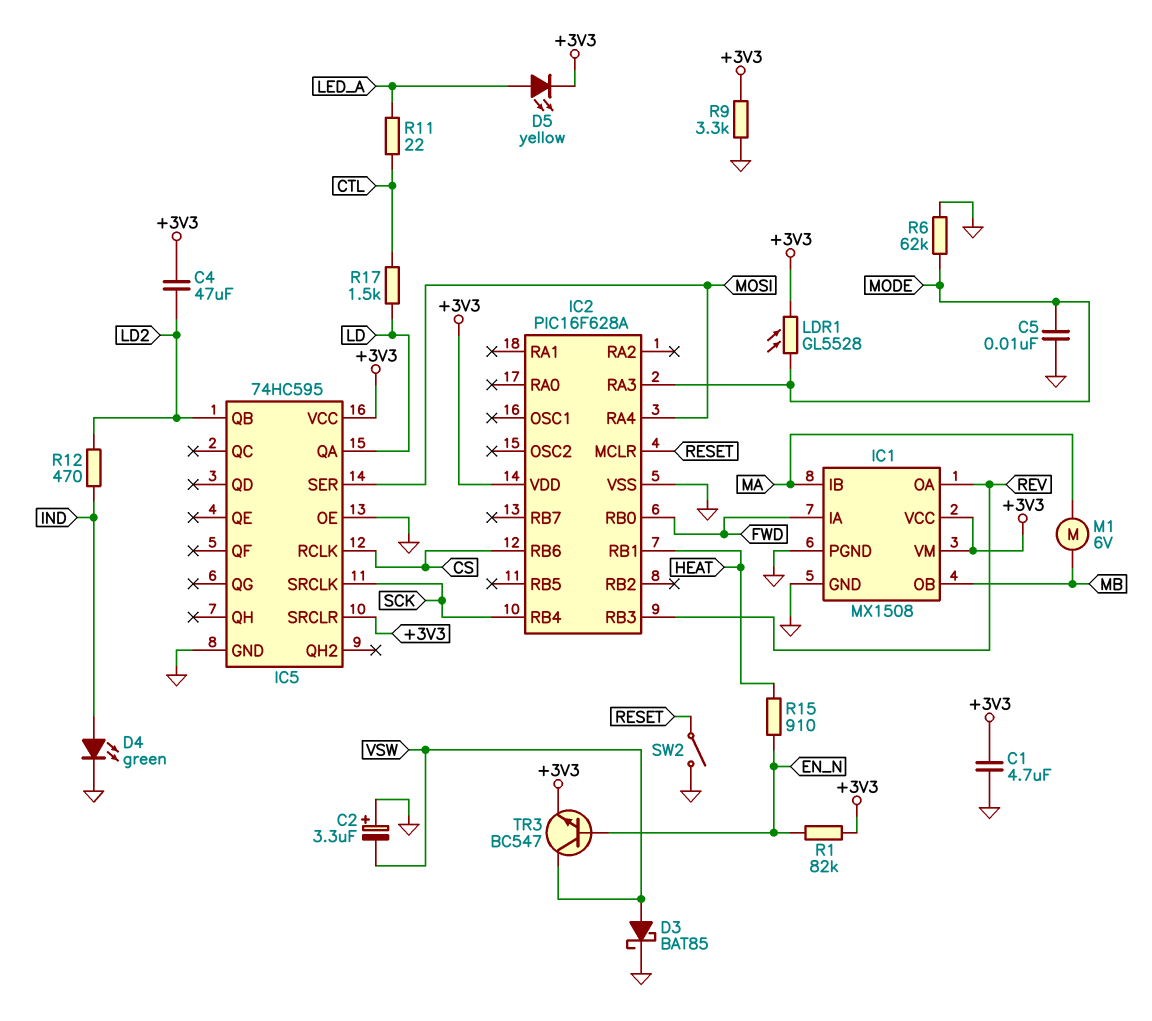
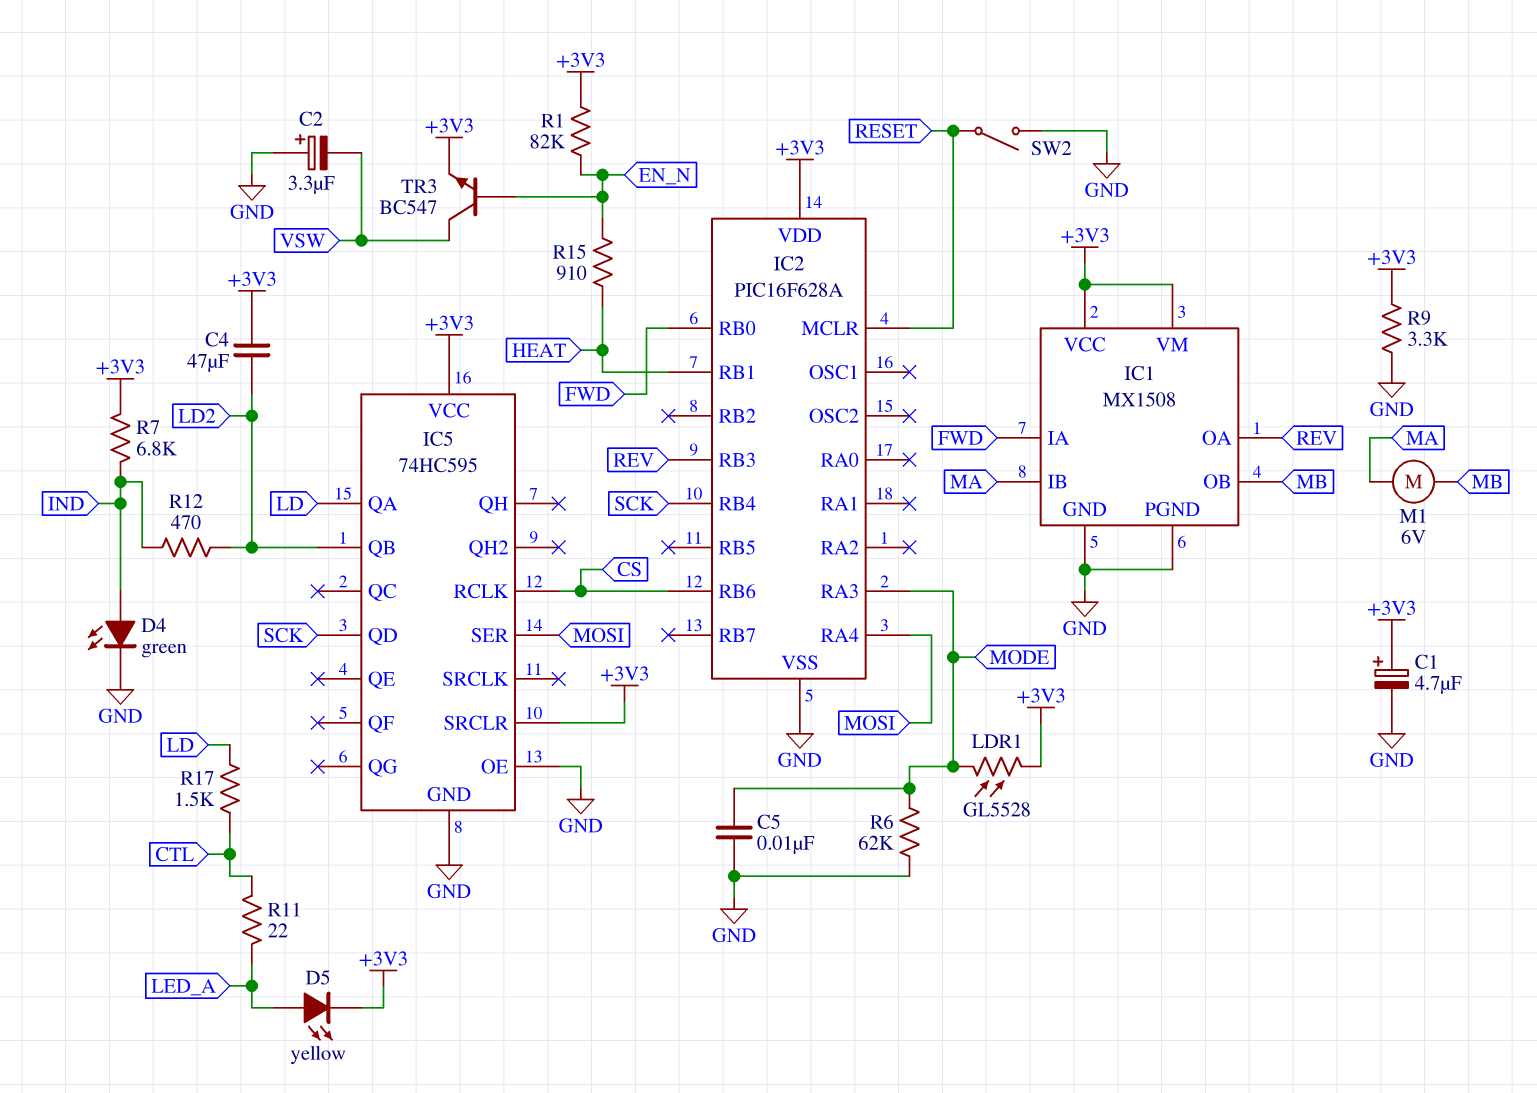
C1: 4.7uF (+3V3, GND) -> 4.7uF (plus +3V3, minus GND)
D3: schottky BAT85 (A VSW, K GND) -> none
IC5 pin QD: none -> SCK
IC5 pin SRCLK: SCK -> none
R7: none -> 6.8k (+3V3, IND)

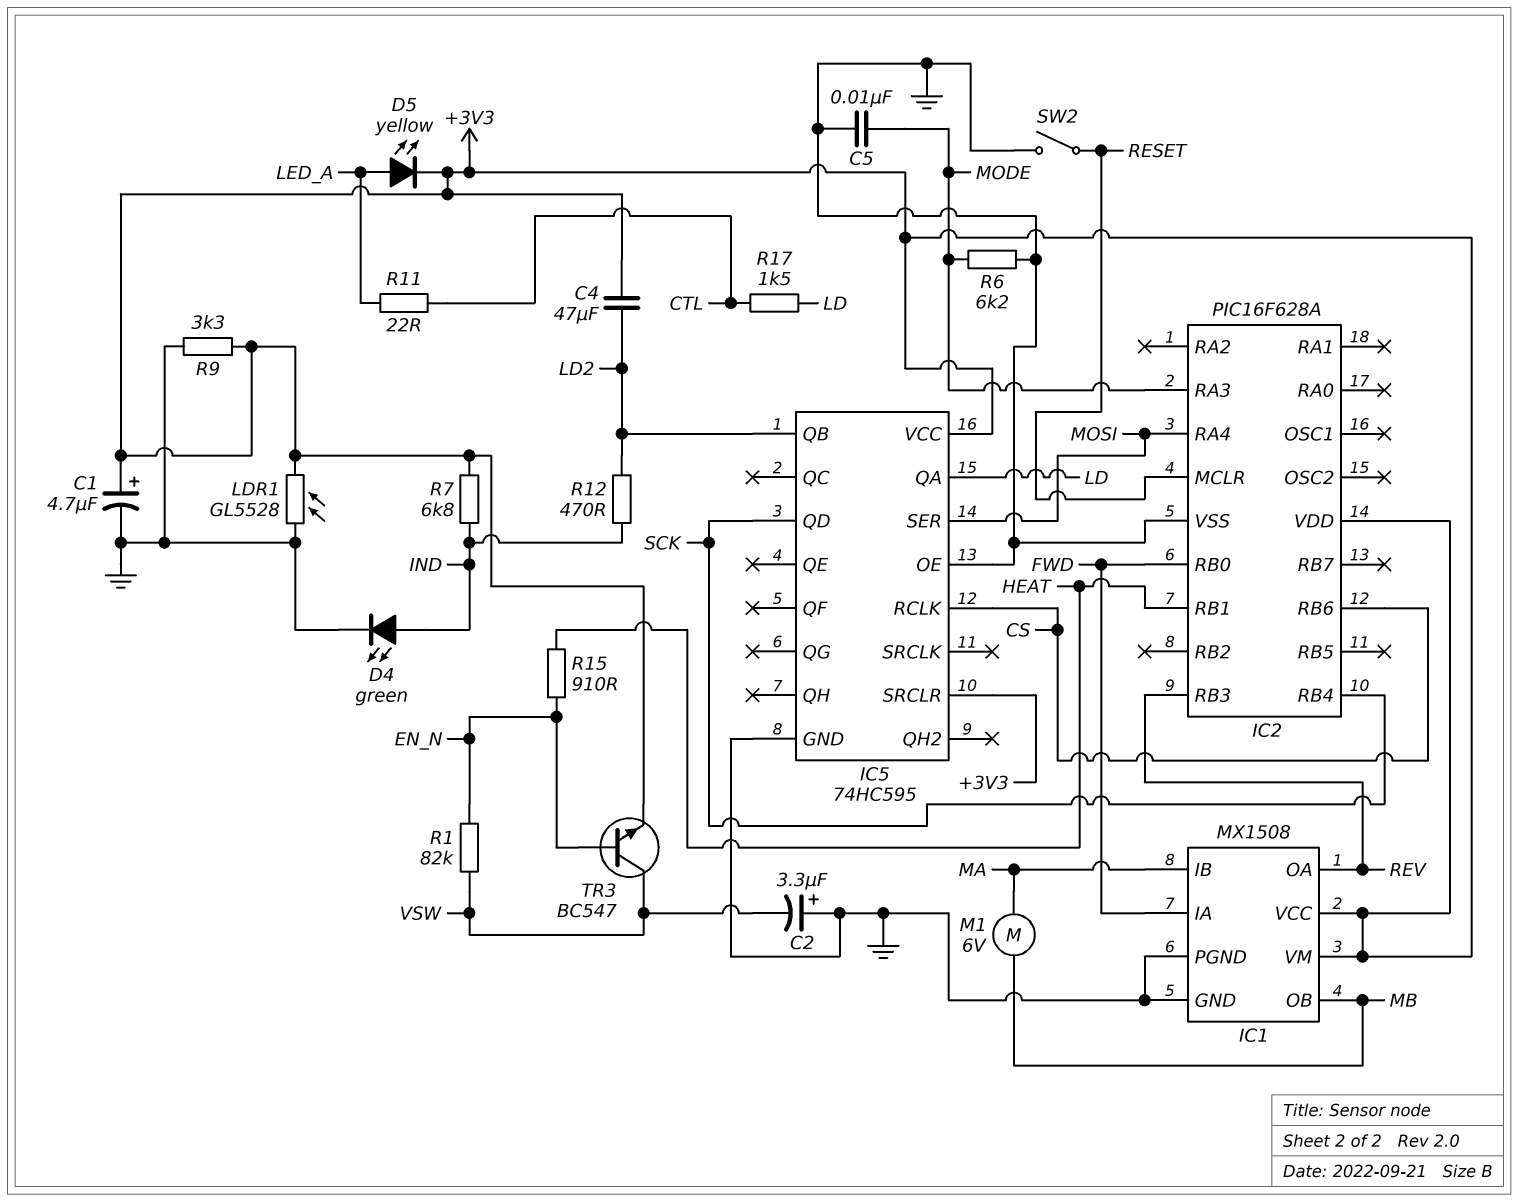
LDR1: GL5528 (+3V3, MODE) -> GL5528 (+3V3, GND)
R1: 82k (+3V3, EN_N) -> 82k (EN_N, VSW)
R6: 62k (GND, MODE) -> 6.2k (GND, MODE)

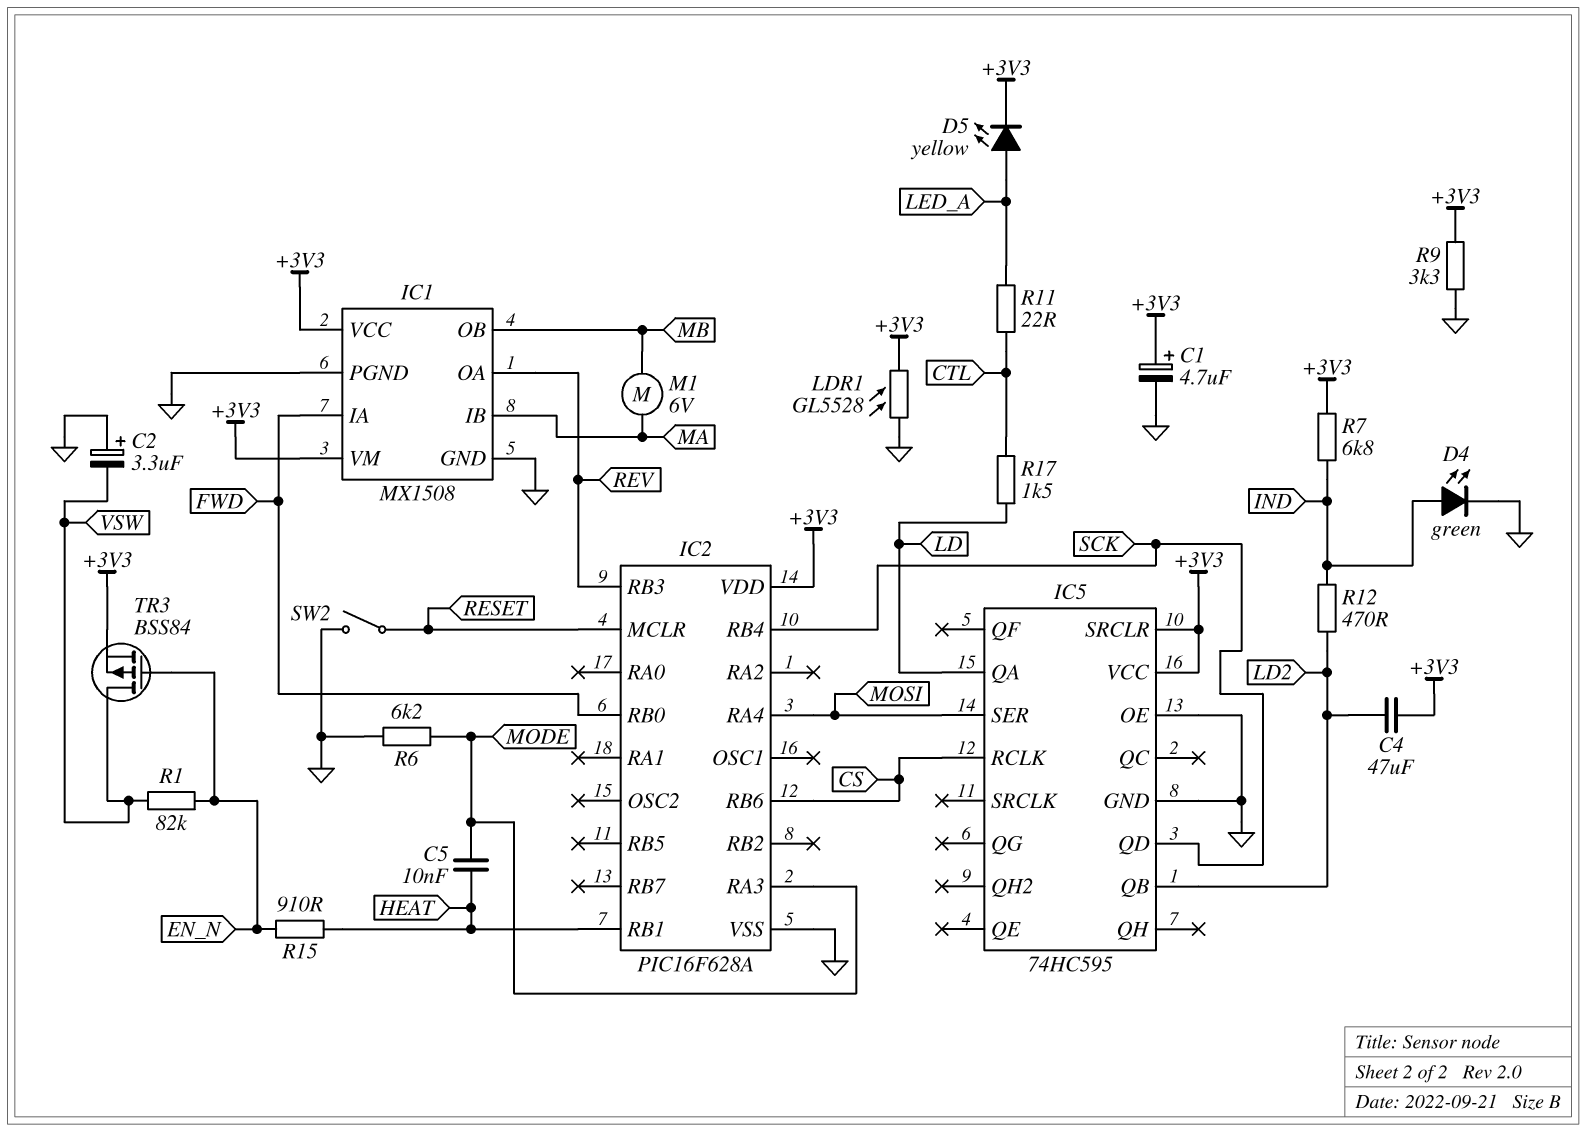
C5: 10nF (GND, MODE) -> 10nF (HEAT, MODE)
TR3: NPN BC547 (B EN_N, C VSW, E +3V3) -> PMOS BSS84 (G EN_N, D VSW, S +3V3)

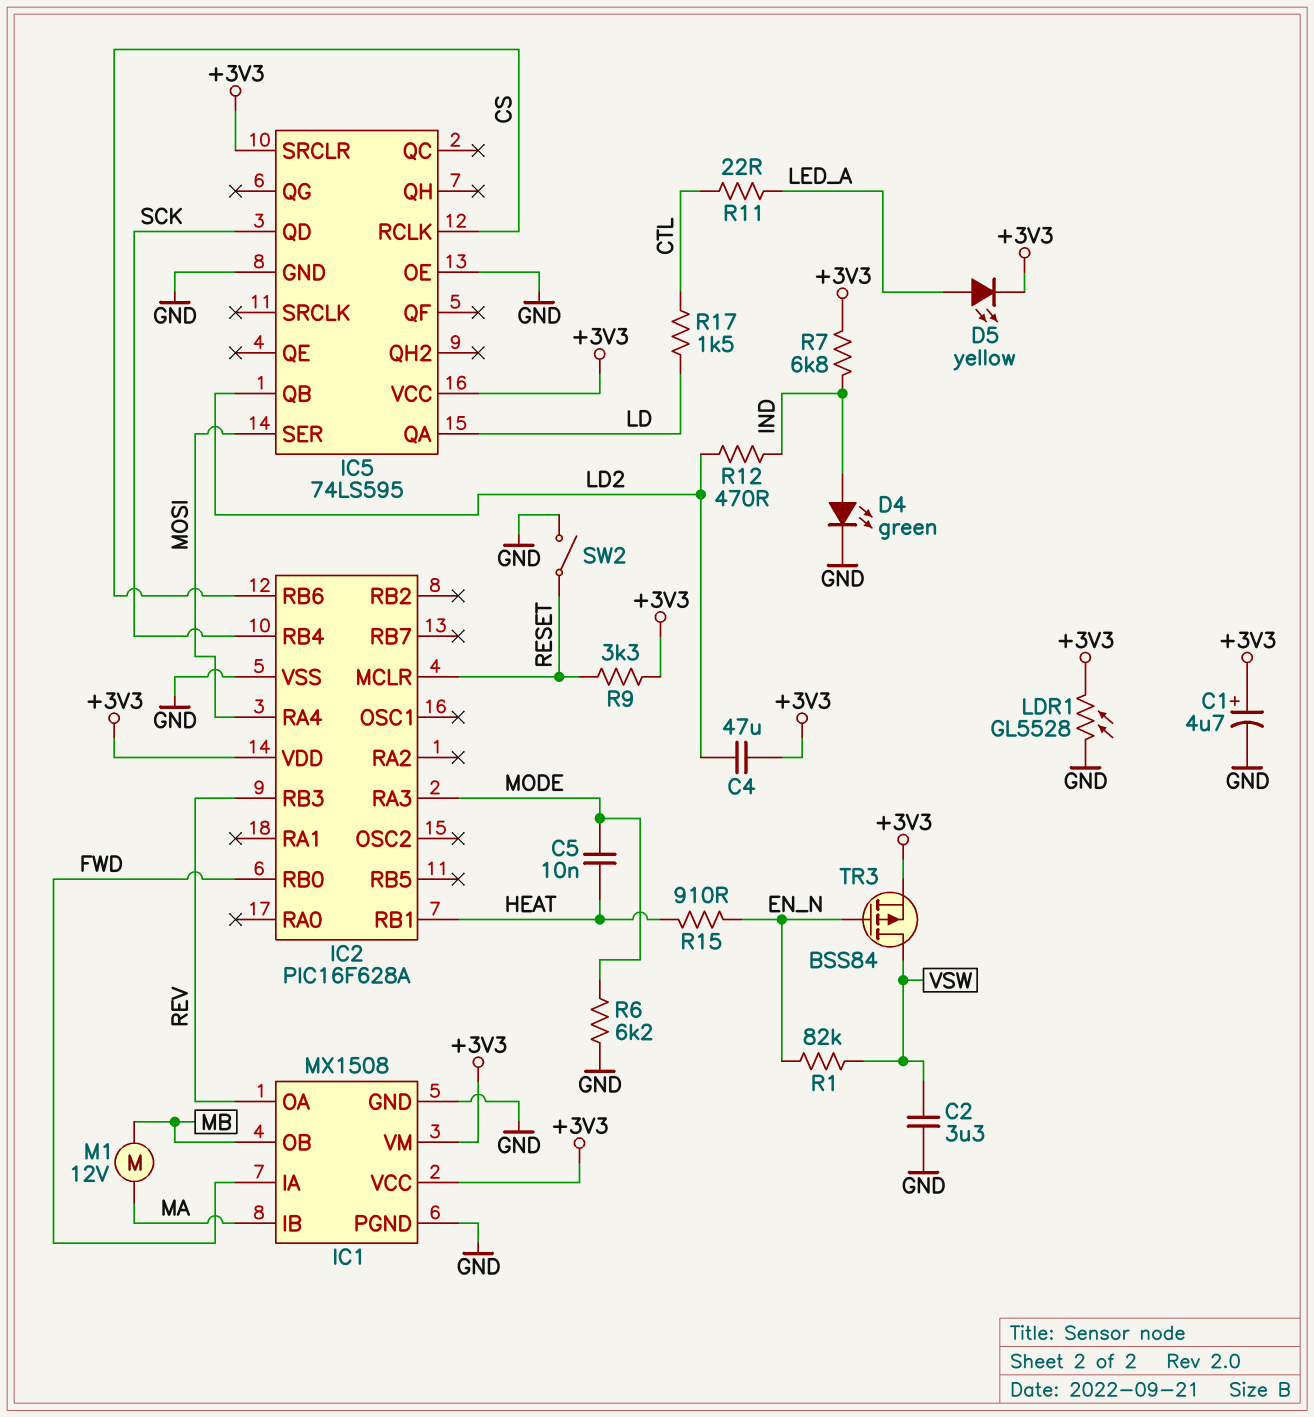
C2: 3.3uF (plus GND, minus VSW) -> 3.3uF (GND, VSW)
IC5: 74HC595 -> 74LS595
M1: motor 6V (MA, MB) -> motor 12V (MA, MB)
R9: 3.3k (+3V3, GND) -> 3.3k (+3V3, RESET)

